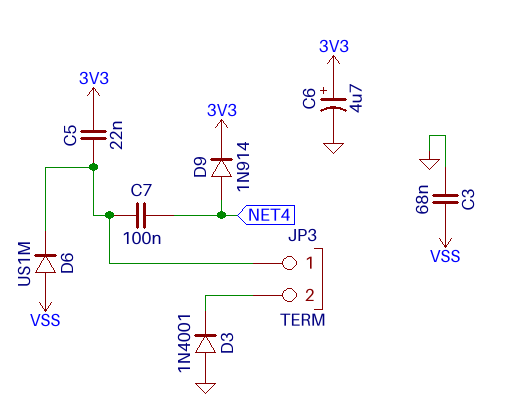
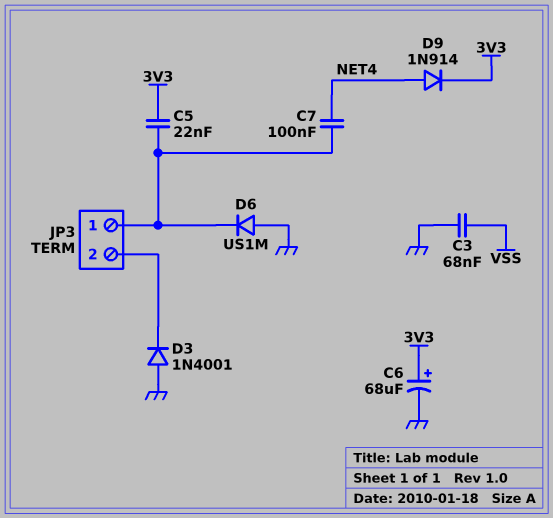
C6: 4.7uF (plus 3V3, minus GND) -> 68uF (plus 3V3, minus GND)
D6: diode US1M (A VSS, K JP3/1) -> diode US1M (A GND, K JP3/1)

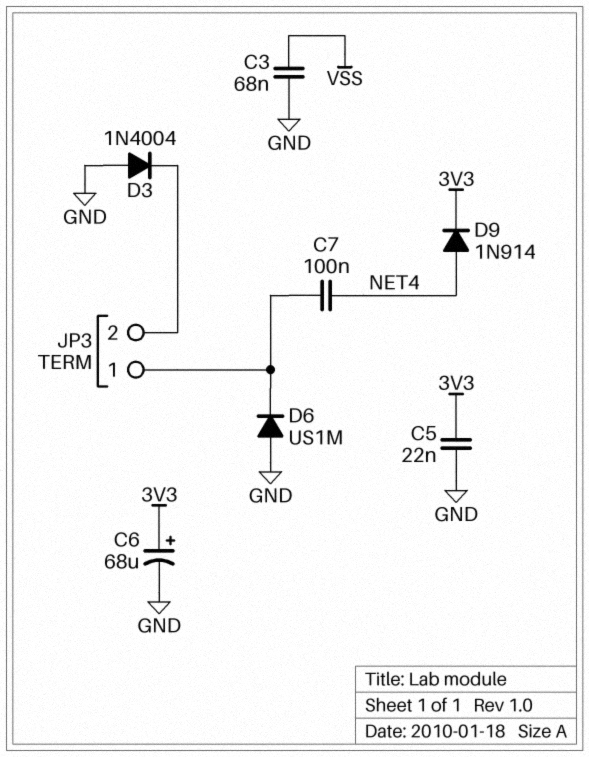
C5: 22nF (3V3, JP3/1) -> 22nF (3V3, GND)
D3: diode 1N4001 (A GND, K JP3/2) -> diode 1N4004 (A GND, K JP3/2)

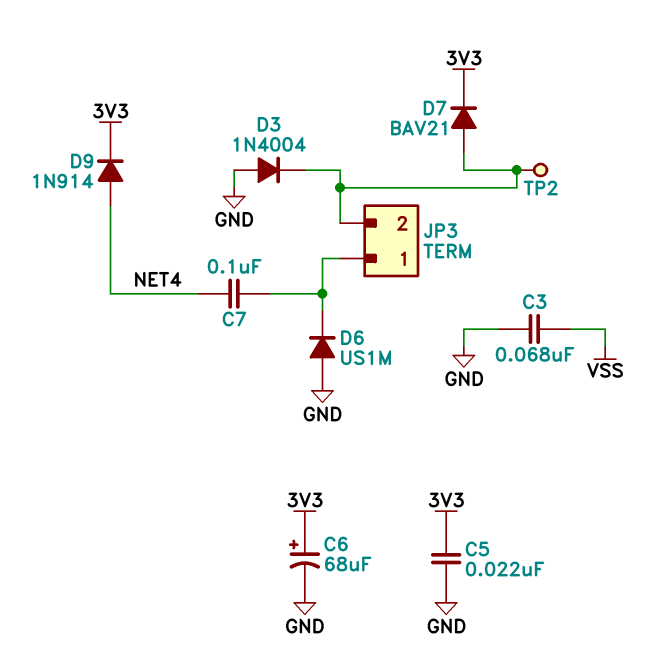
D7: none -> diode BAV21 (A JP3/2, K 3V3)
TP2: none -> test point (JP3/2)

